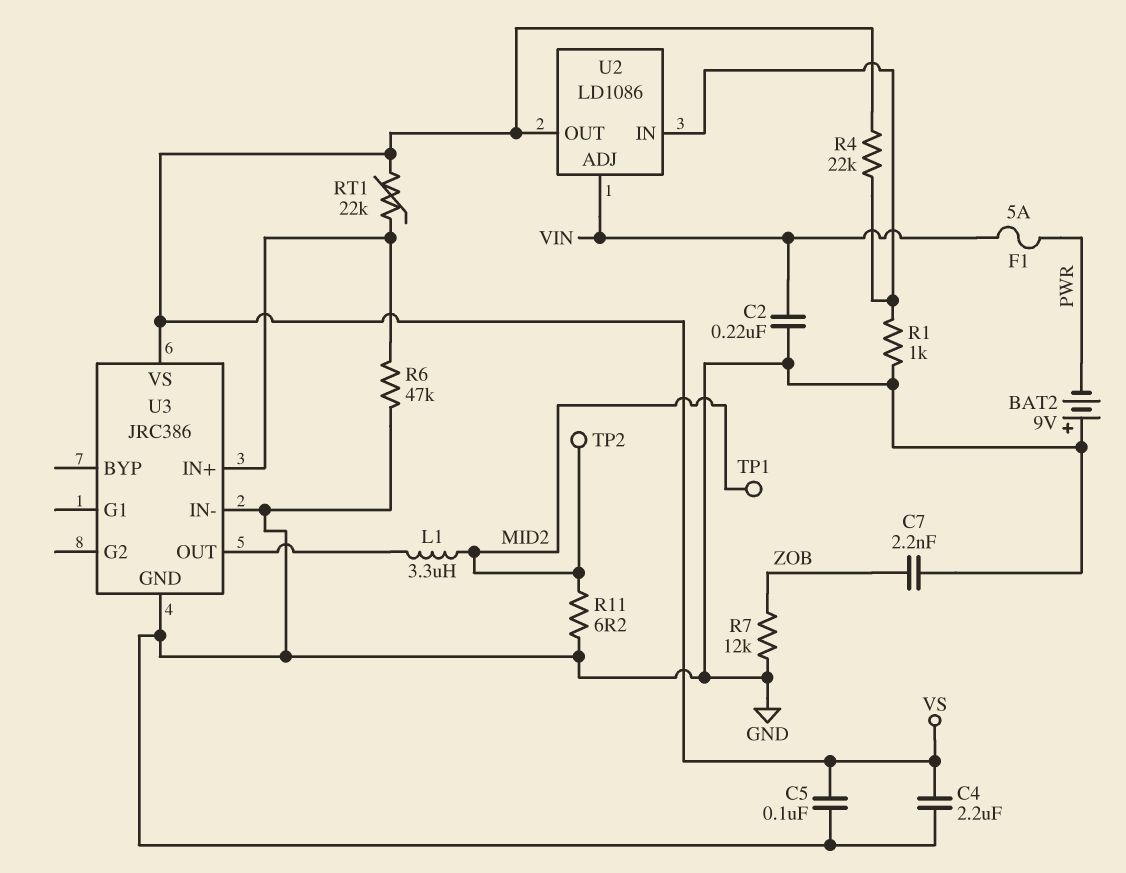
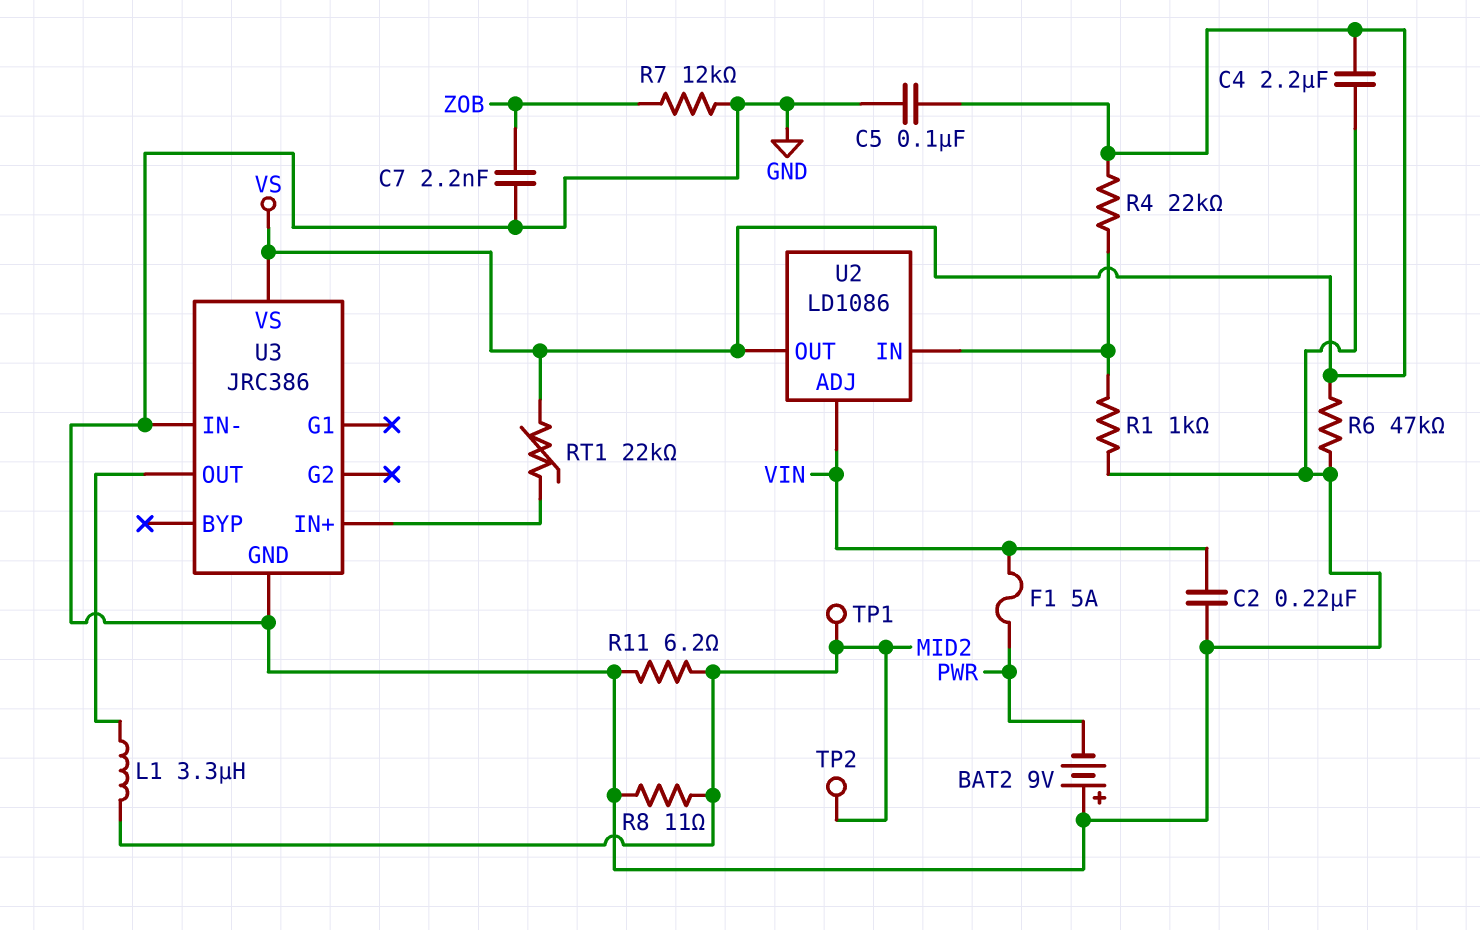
R6: 47k (GND, U3/IN+) -> 47k (GND, VS)
R8: none -> 11 (GND, MID2)

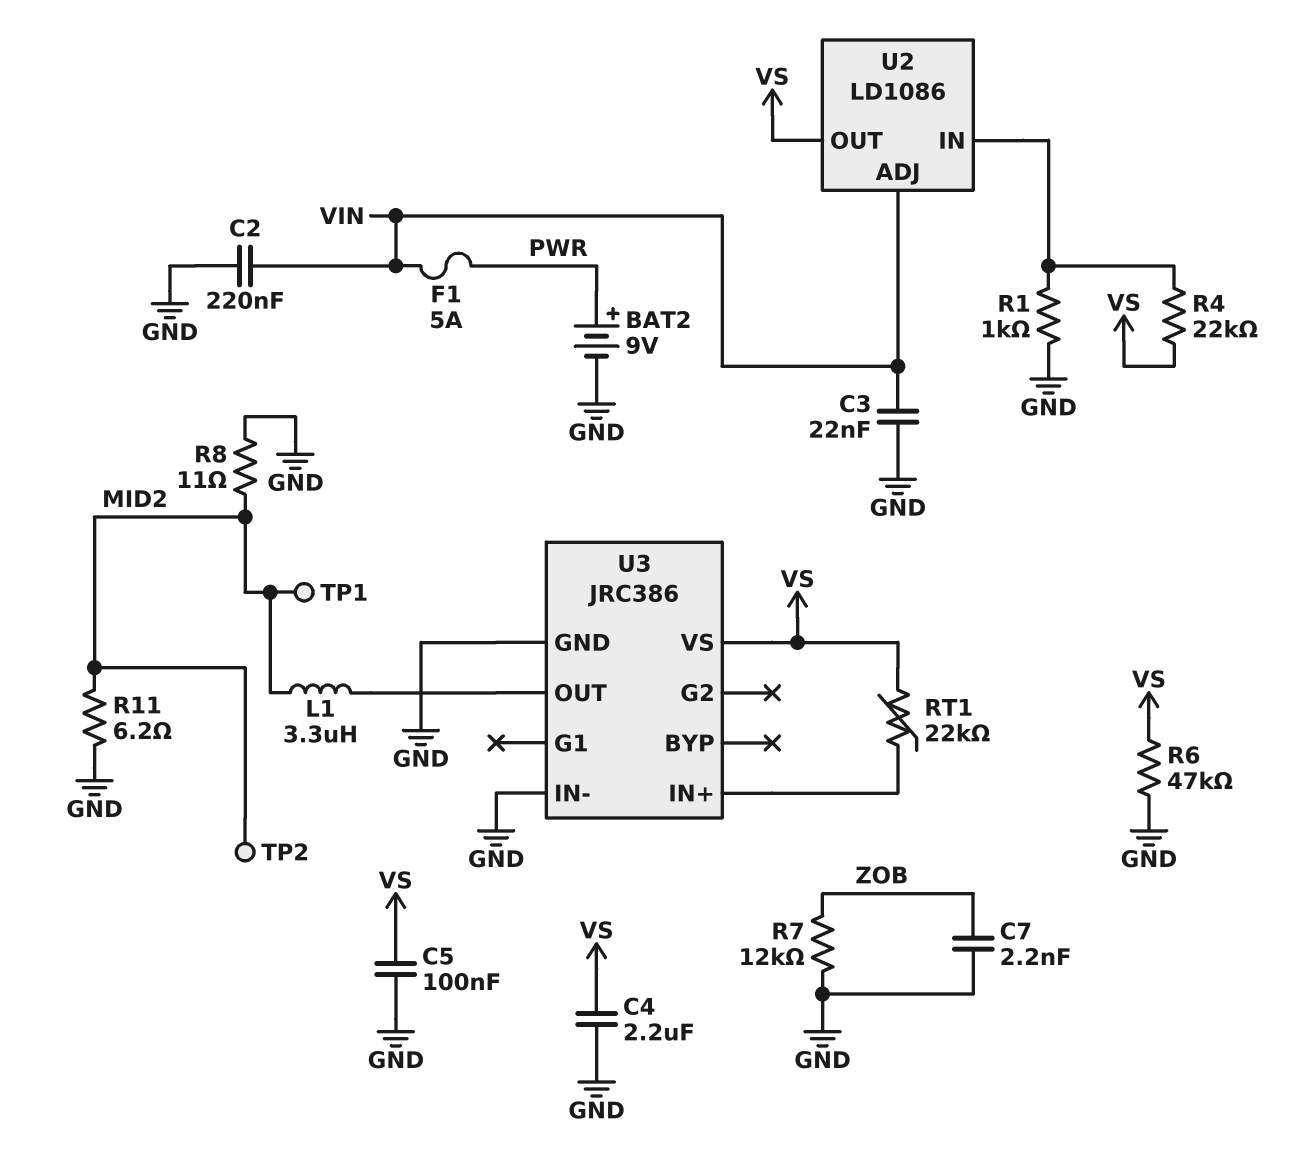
BAT2: 9V (plus GND, minus PWR) -> 9V (plus PWR, minus GND)
C3: none -> 22nF (GND, VIN)

